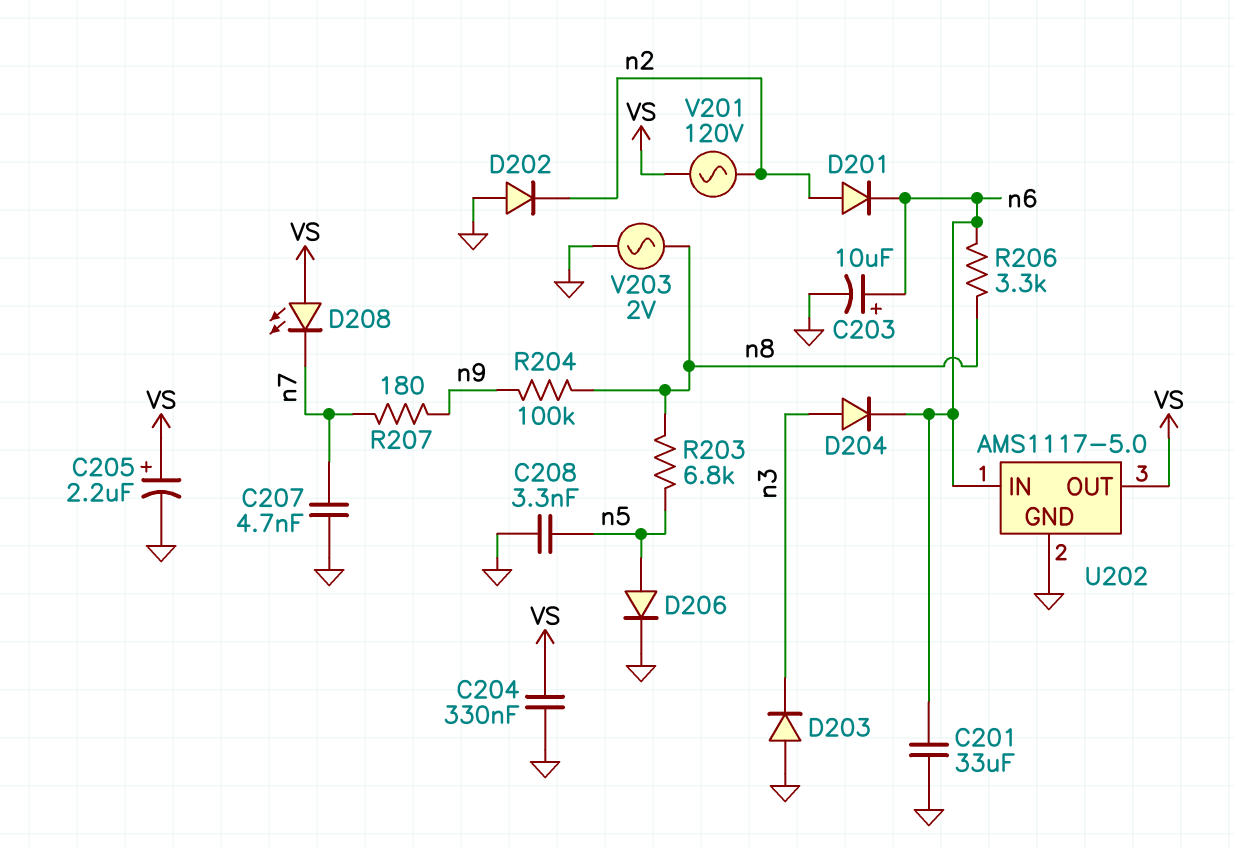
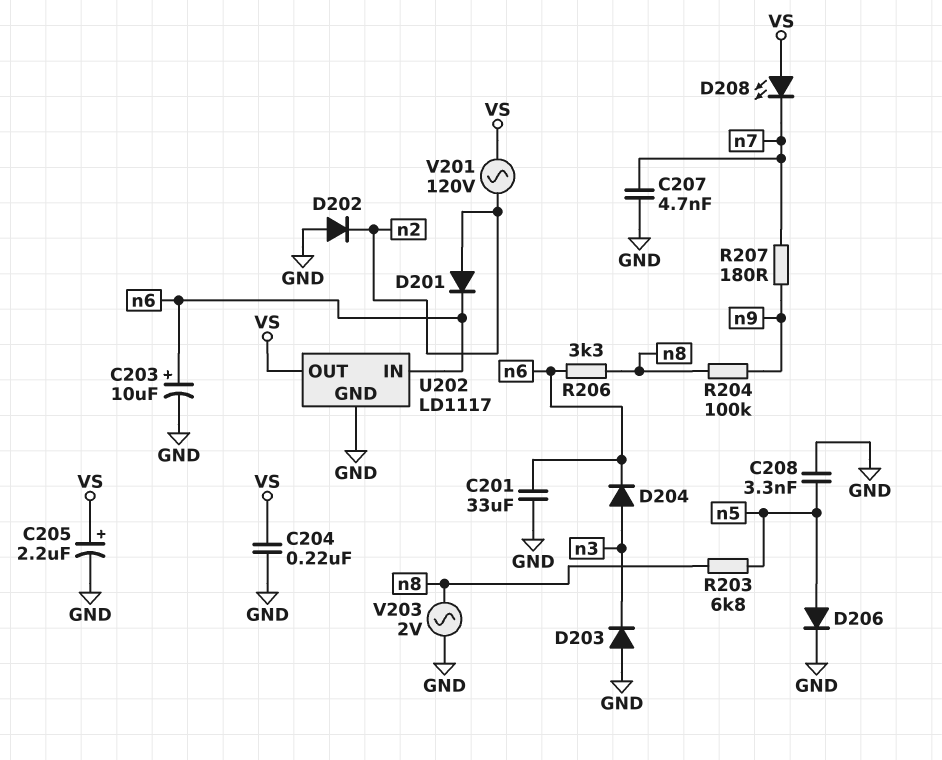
C204: 330nF (GND, VS) -> 220nF (GND, VS)
U202: AMS1117-5.0 -> LD1117

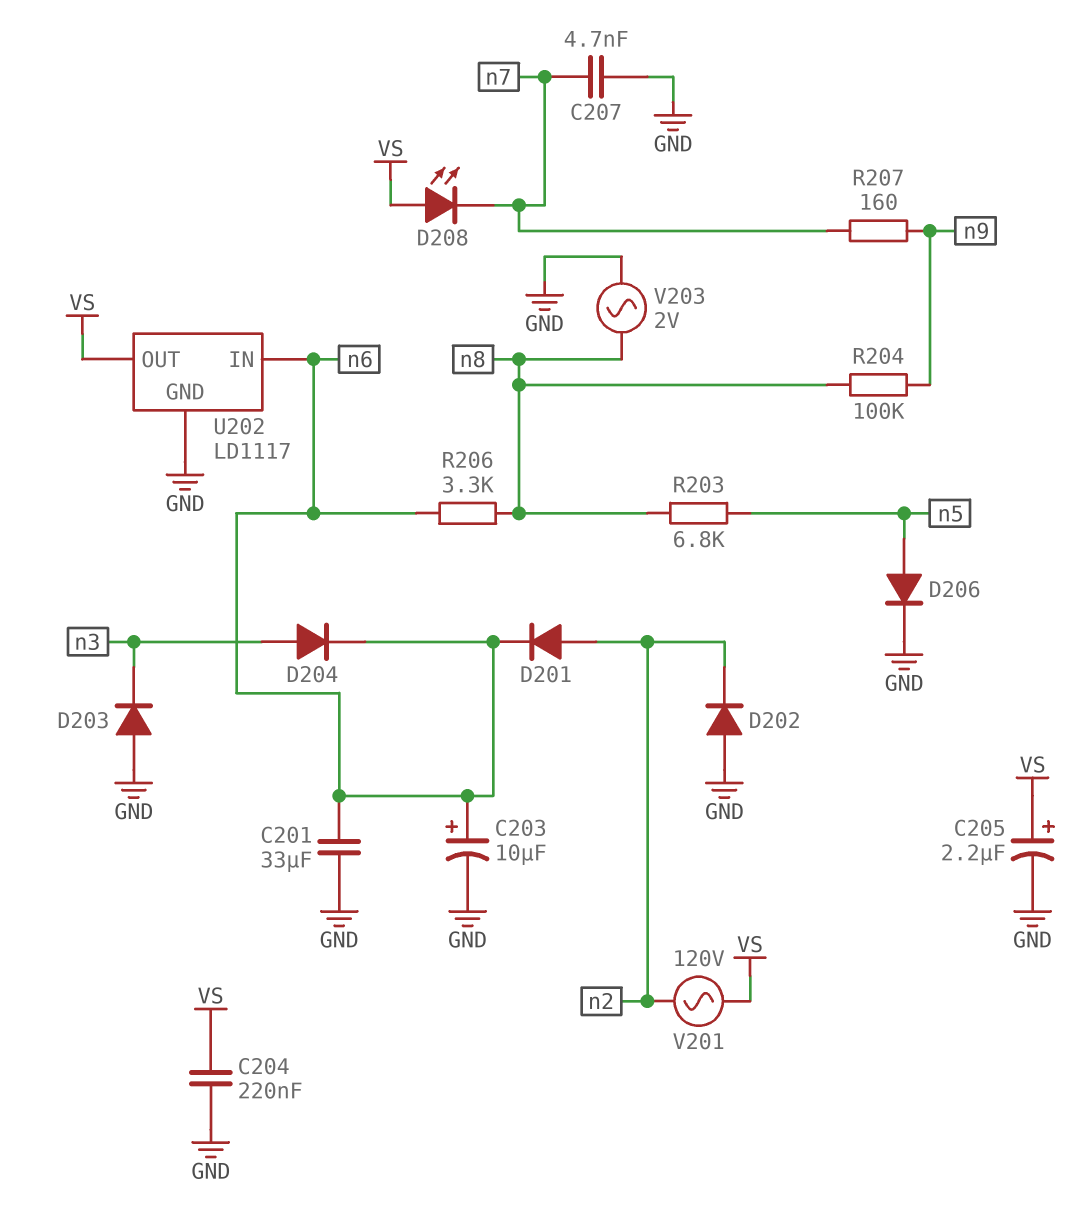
C208: 3.3nF (GND, n5) -> none
R207: 180 (n7, n9) -> 160 (n7, n9)

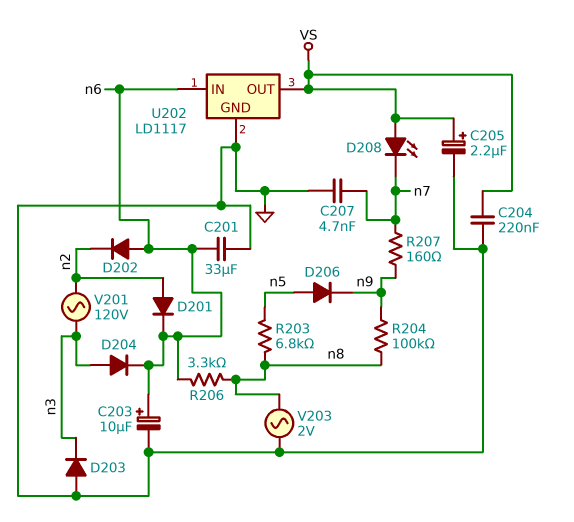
D202: diode (A GND, K n2) -> diode (A n6, K n2)
D206: diode (A n5, K GND) -> diode (A n5, K n9)
V201: AC 120V (VS, n2) -> AC 120V (n2, n3)

